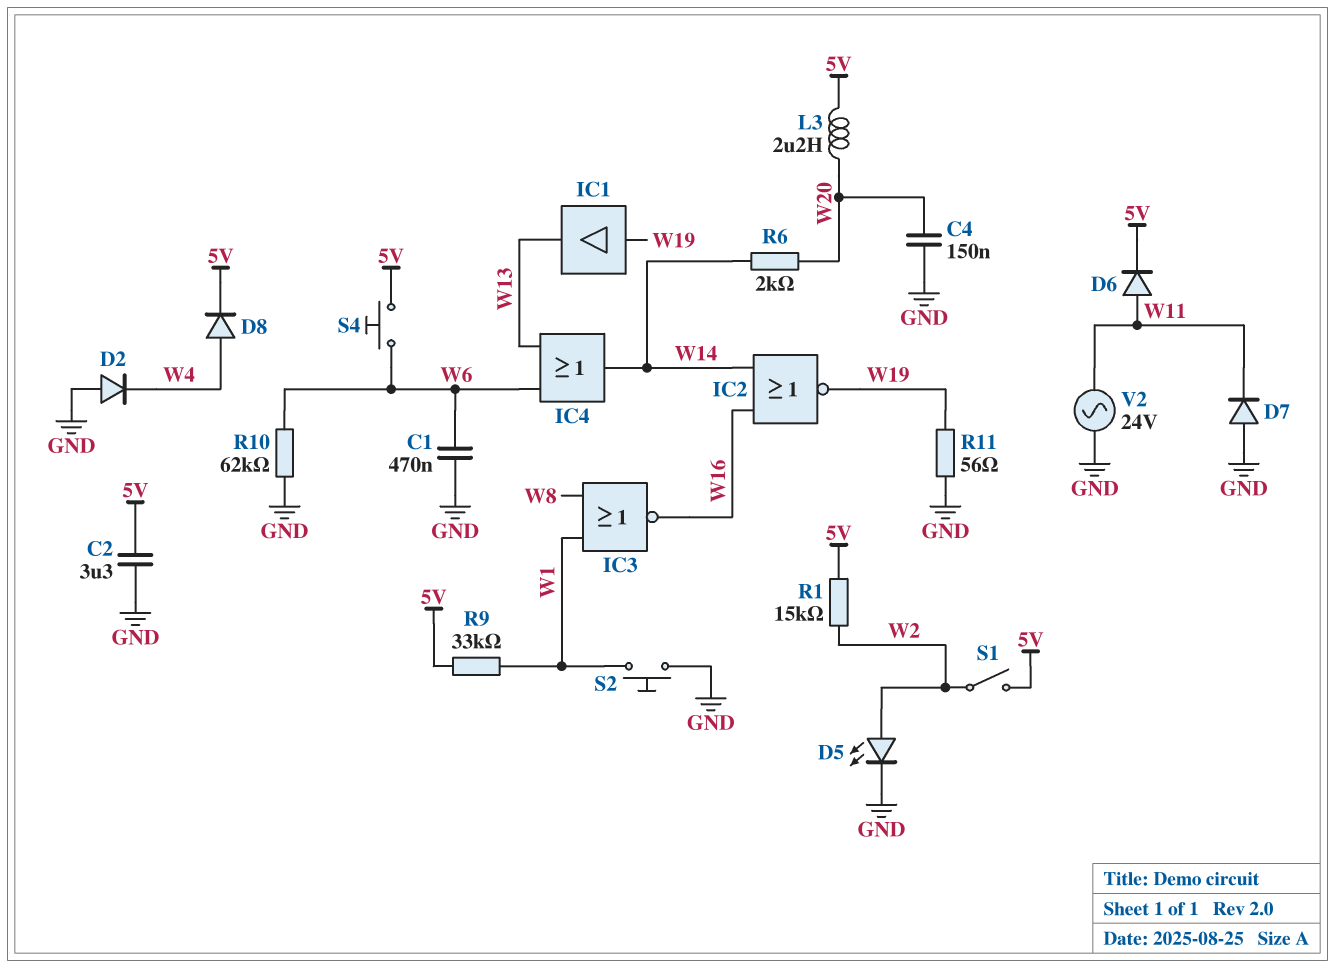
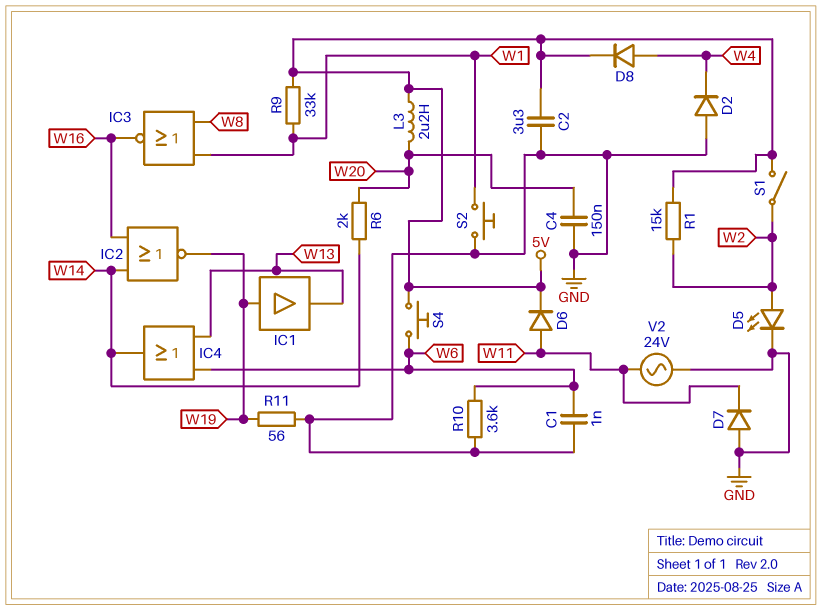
C1: 470nF (GND, W6) -> 1nF (GND, W6)
R10: 62k (GND, W6) -> 3.6k (GND, W6)

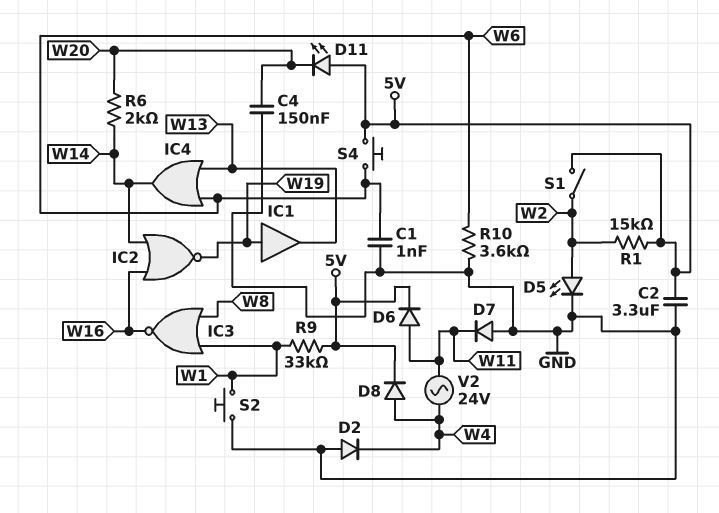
D11: none -> LED (A 5V, K W20)
L3: 2.2uH (5V, W20) -> none
R11: 56 (GND, W19) -> none
V2: AC 24V (GND, W11) -> AC 24V (W4, W11)

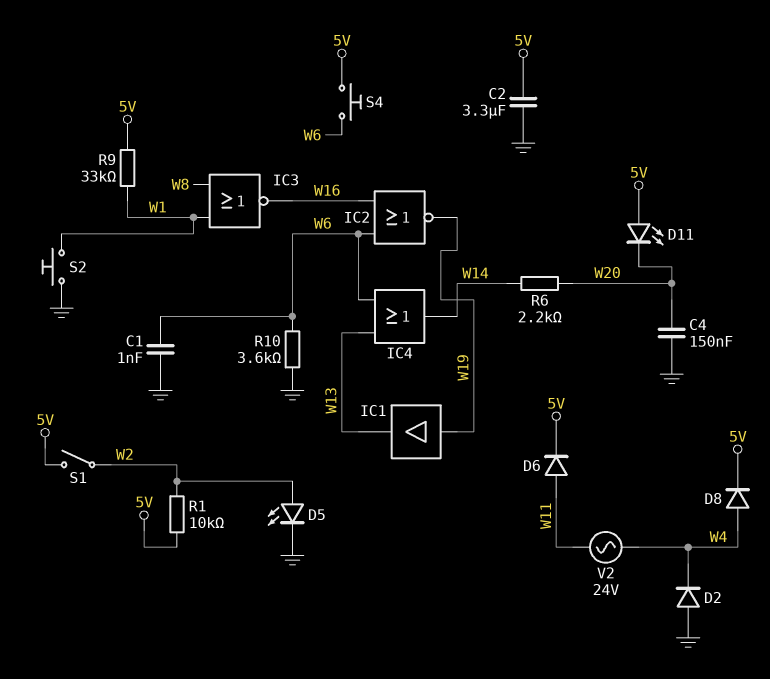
D7: diode (A GND, K W11) -> none
IC2: NOR (in W14, in W16, out W19) -> NOR (in W6, in W16, out W19)
R1: 15k (5V, W2) -> 10k (5V, W2)
R6: 2k (W14, W20) -> 2.2k (W14, W20)

